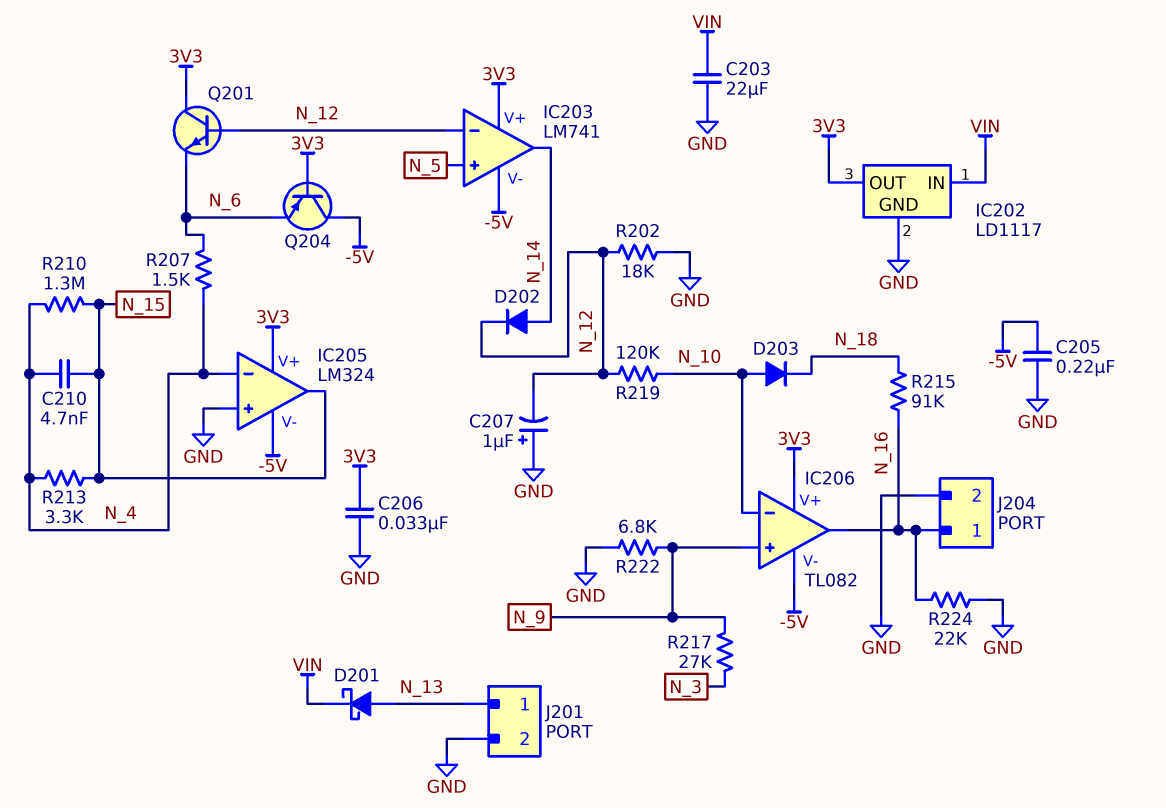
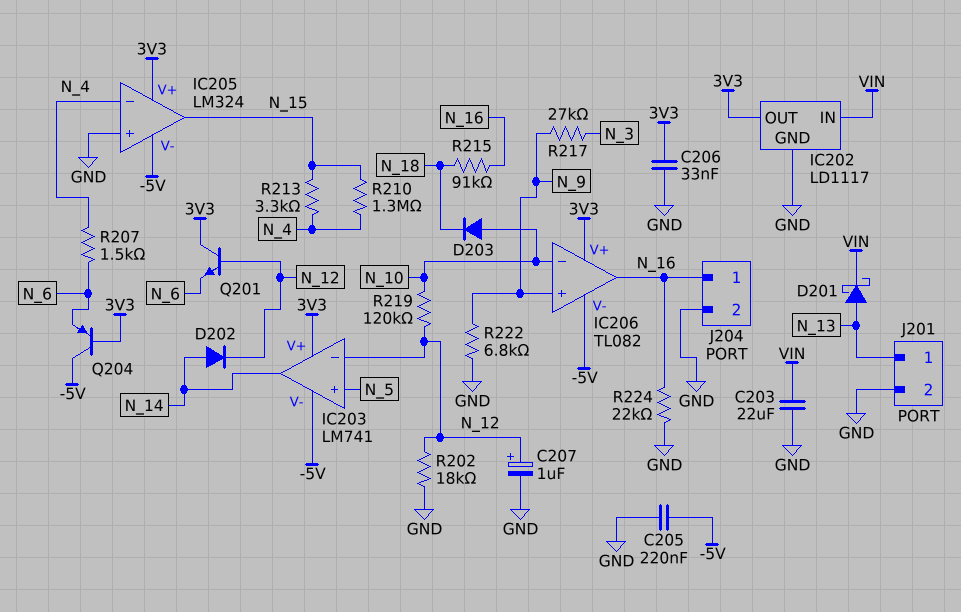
C207: 1uF (plus GND, minus N_12) -> 1uF (plus N_12, minus GND)
C210: 4.7nF (N_4, N_15) -> none

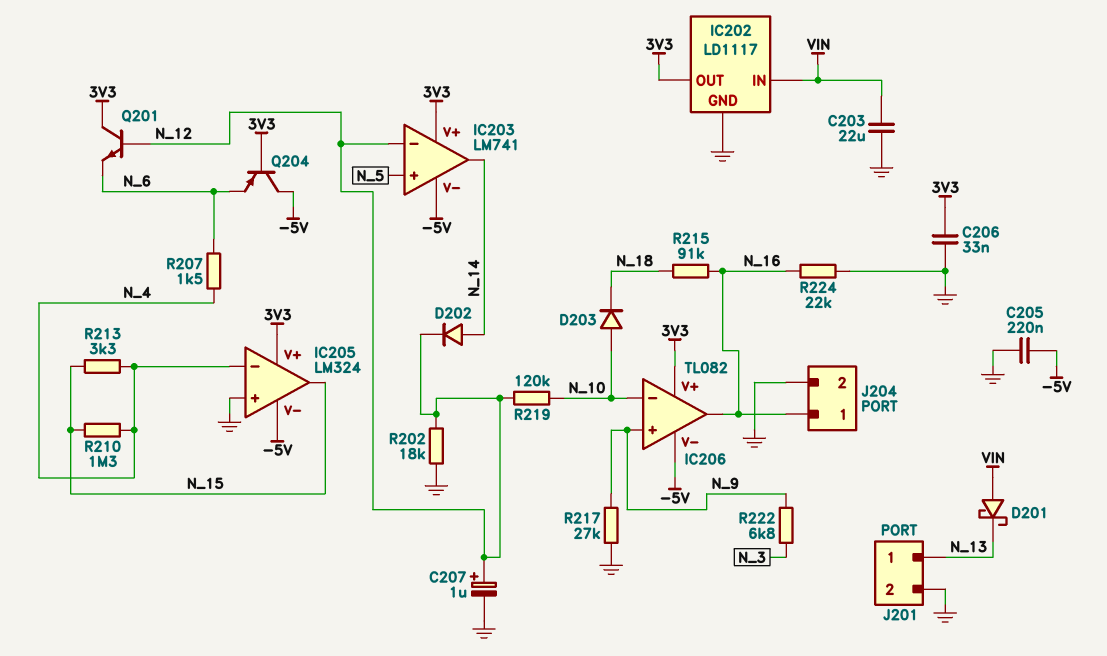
D201: schottky (A N_13, K VIN) -> schottky (A VIN, K N_13)
R217: 27k (N_3, N_9) -> 27k (GND, N_9)
R222: 6.8k (GND, N_9) -> 6.8k (N_3, N_9)

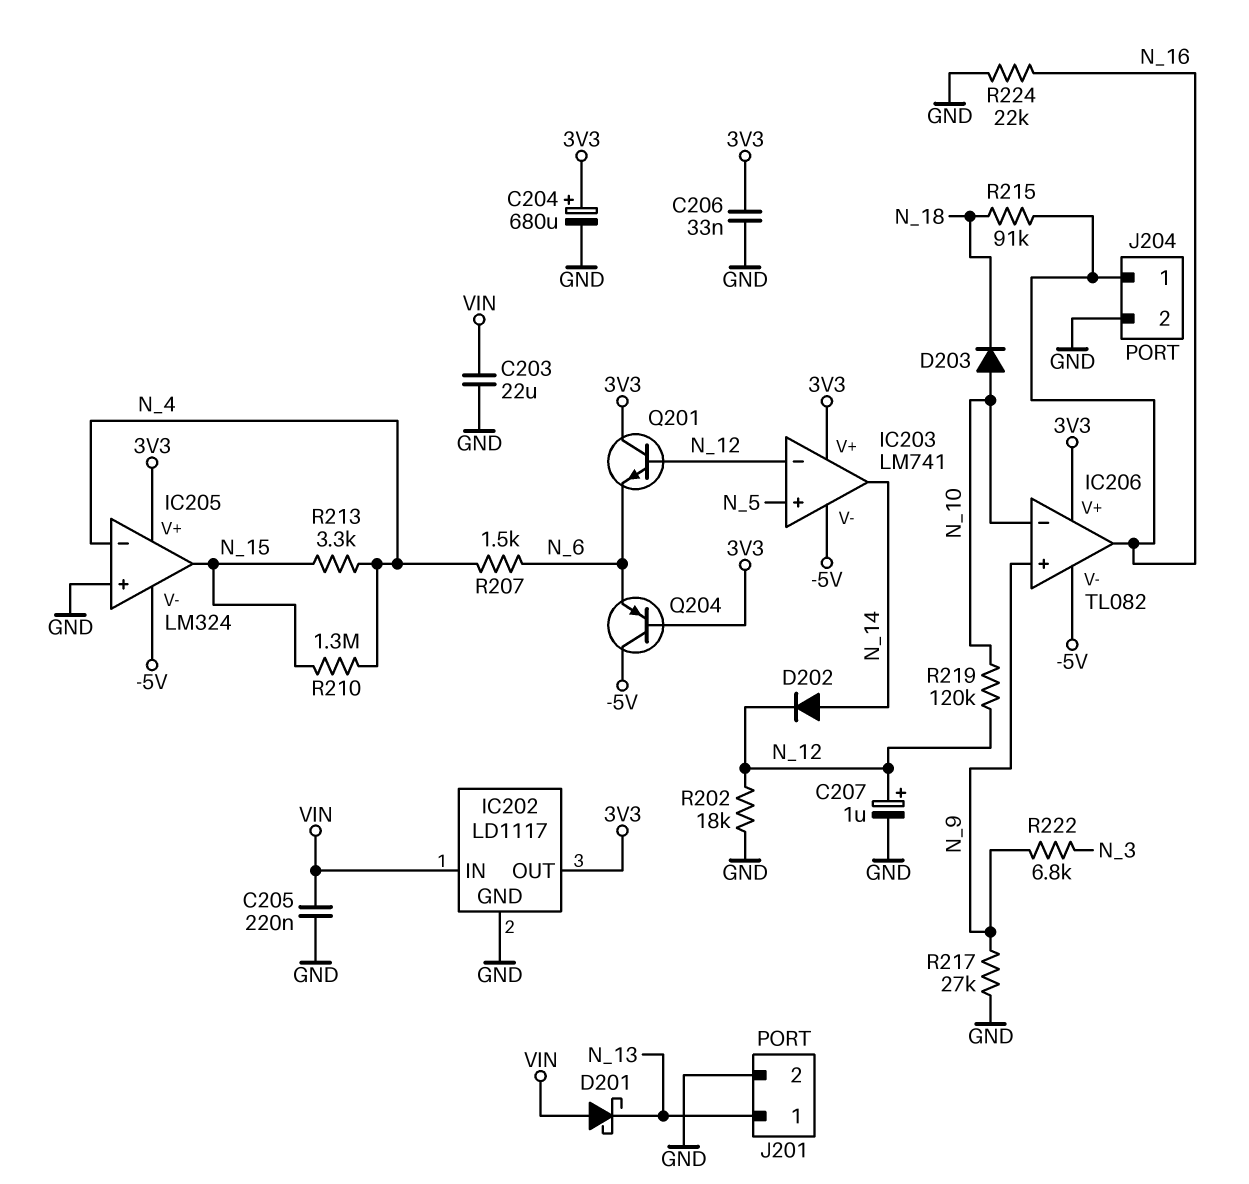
C204: none -> 680uF (plus 3V3, minus GND)
C205: 220nF (-5V, GND) -> 220nF (GND, VIN)

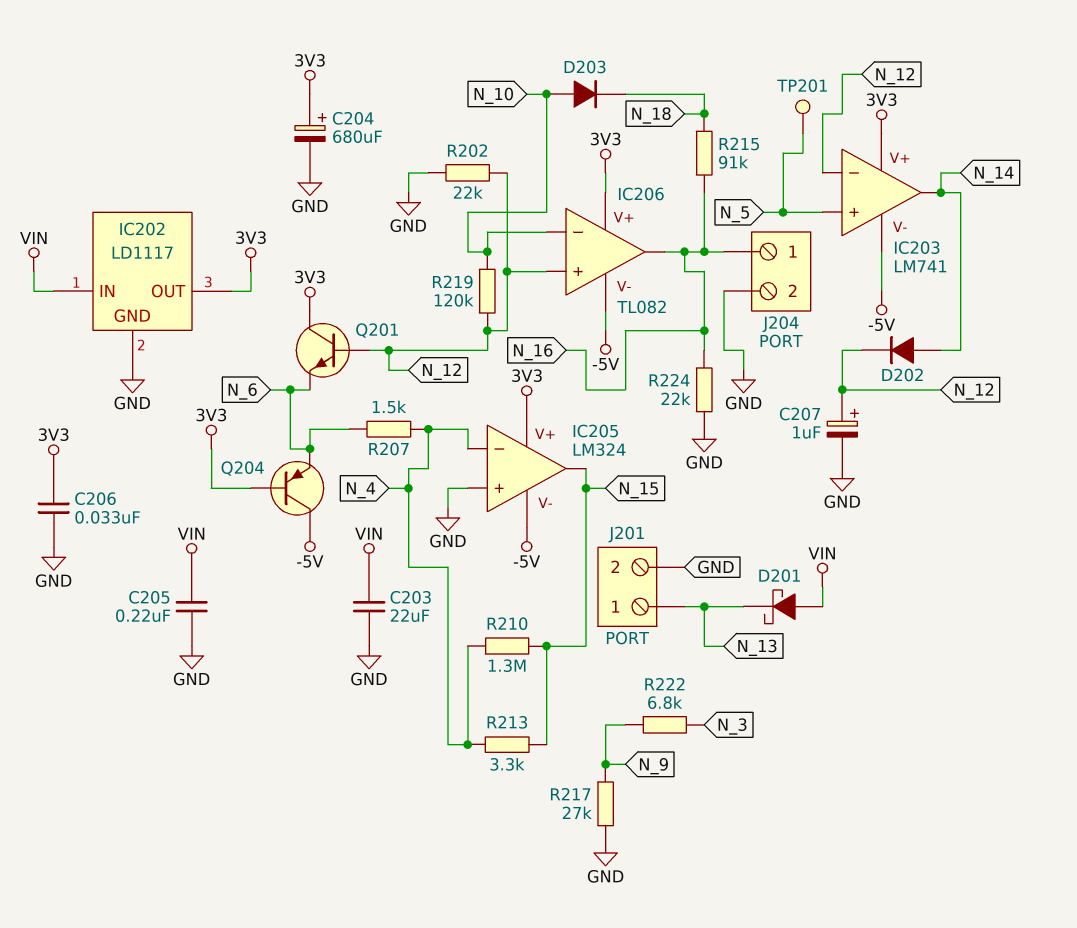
IC206 pin in+: N_9 -> N_12
R202: 18k (GND, N_12) -> 22k (GND, N_12)
TP201: none -> test point (N_5)

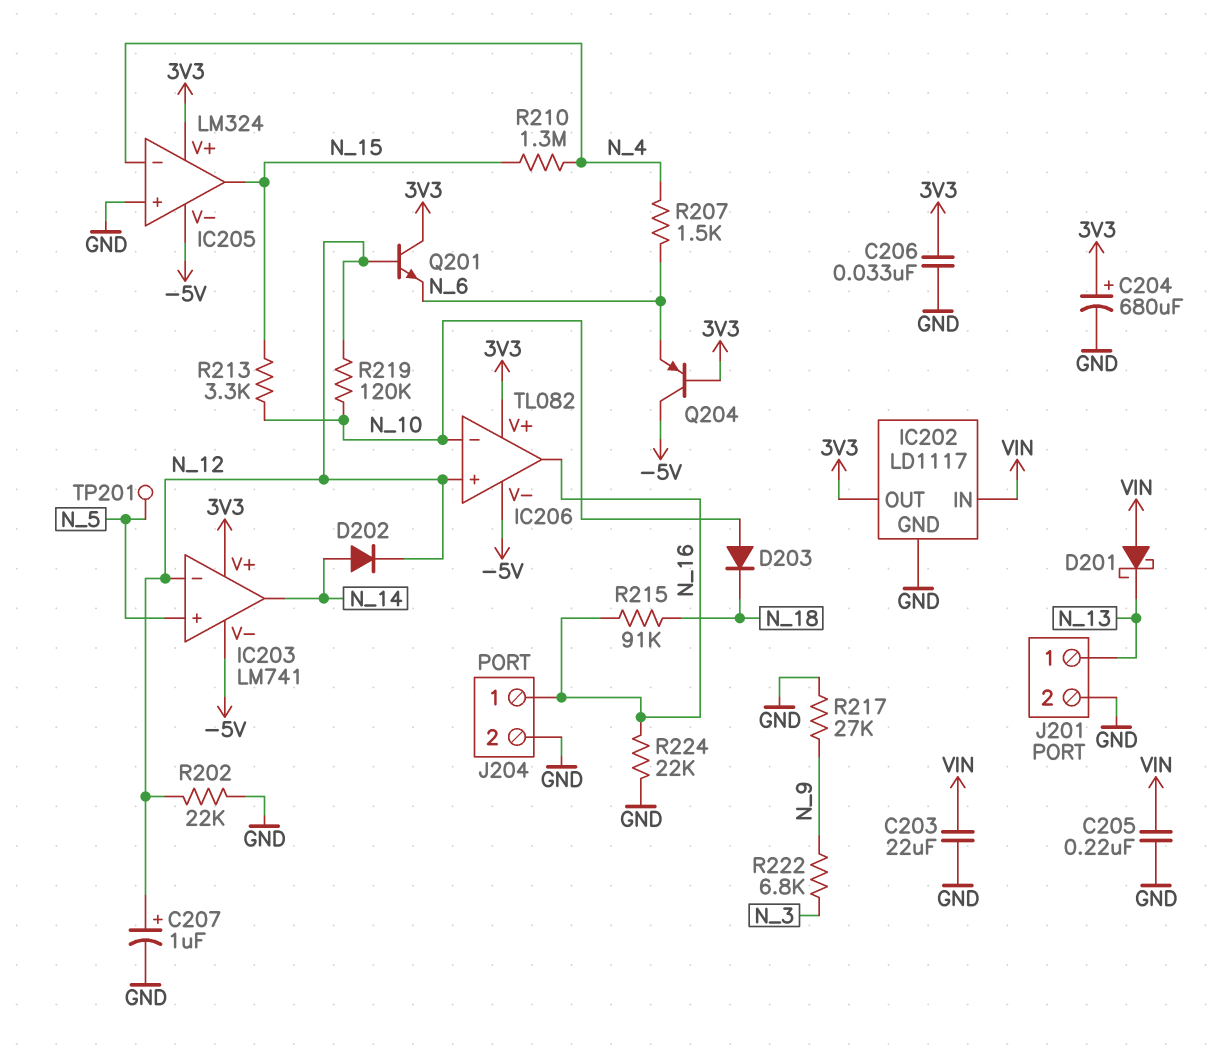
R213: 3.3k (N_4, N_15) -> 3.3k (N_10, N_15)

